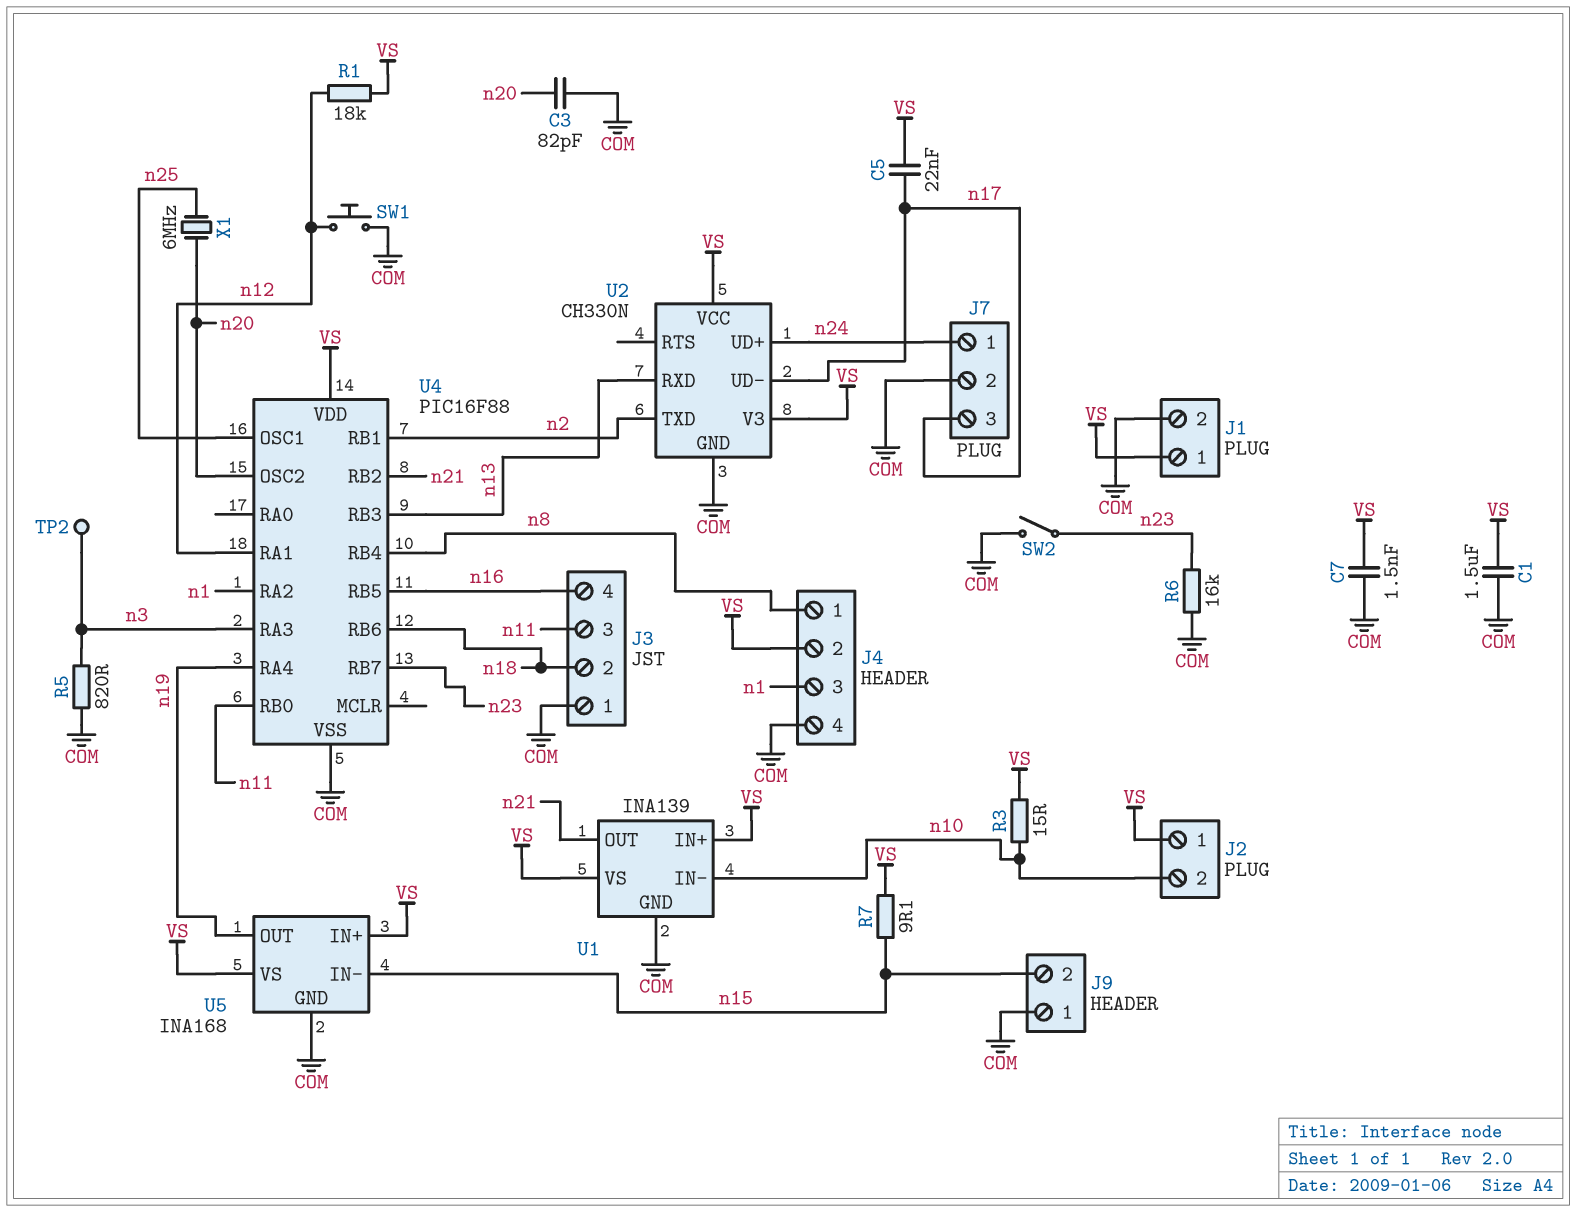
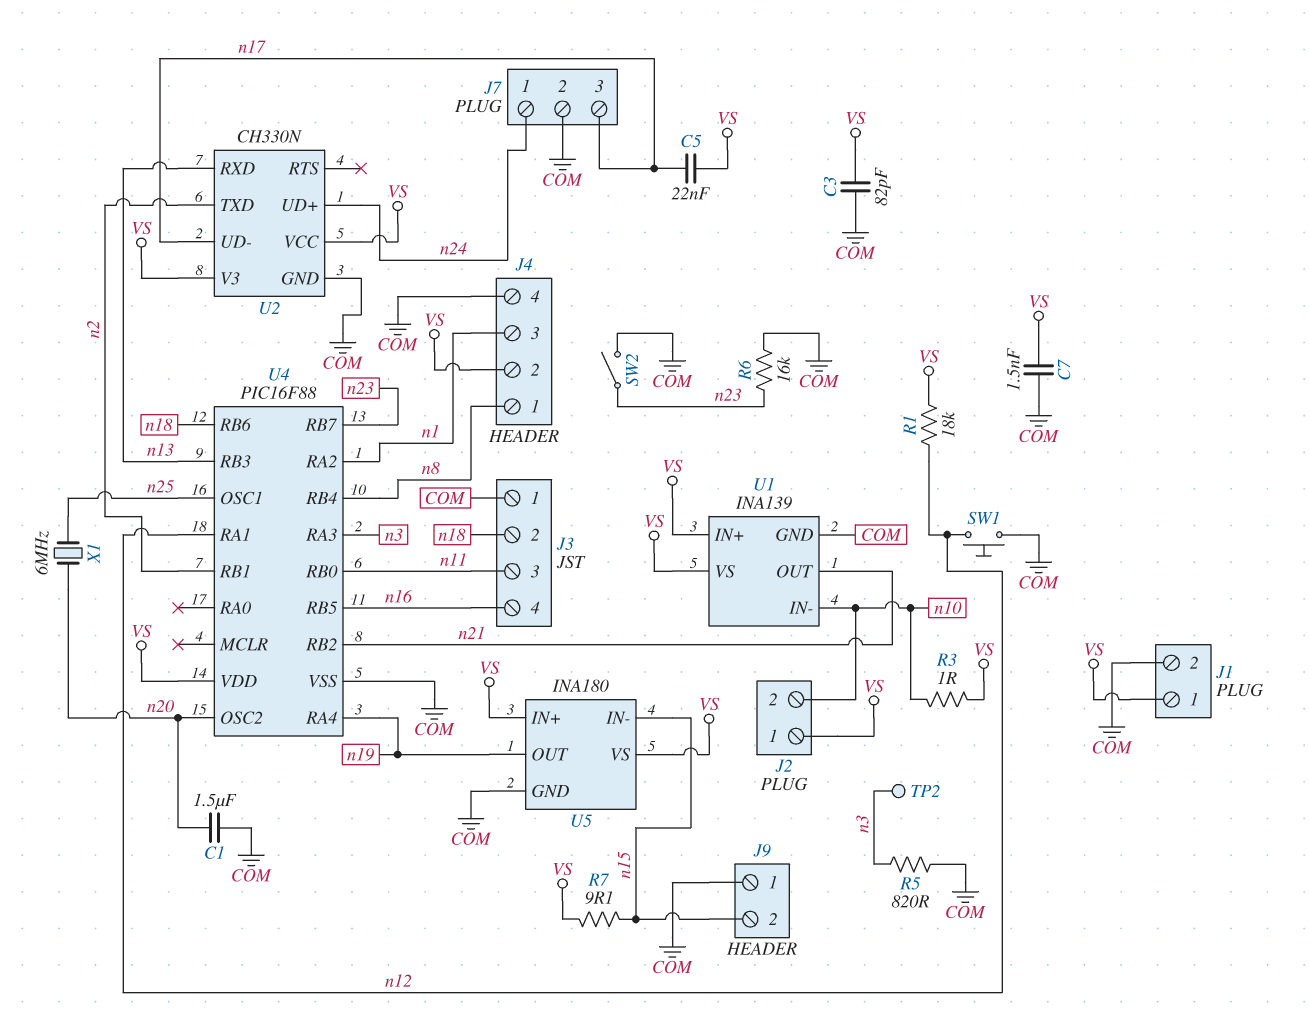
C1: 1.5uF (COM, VS) -> 1.5uF (COM, n20)
C3: 82pF (COM, n20) -> 82pF (COM, VS)
R3: 15 (VS, n10) -> 1 (VS, n10)
U5: INA168 -> INA180

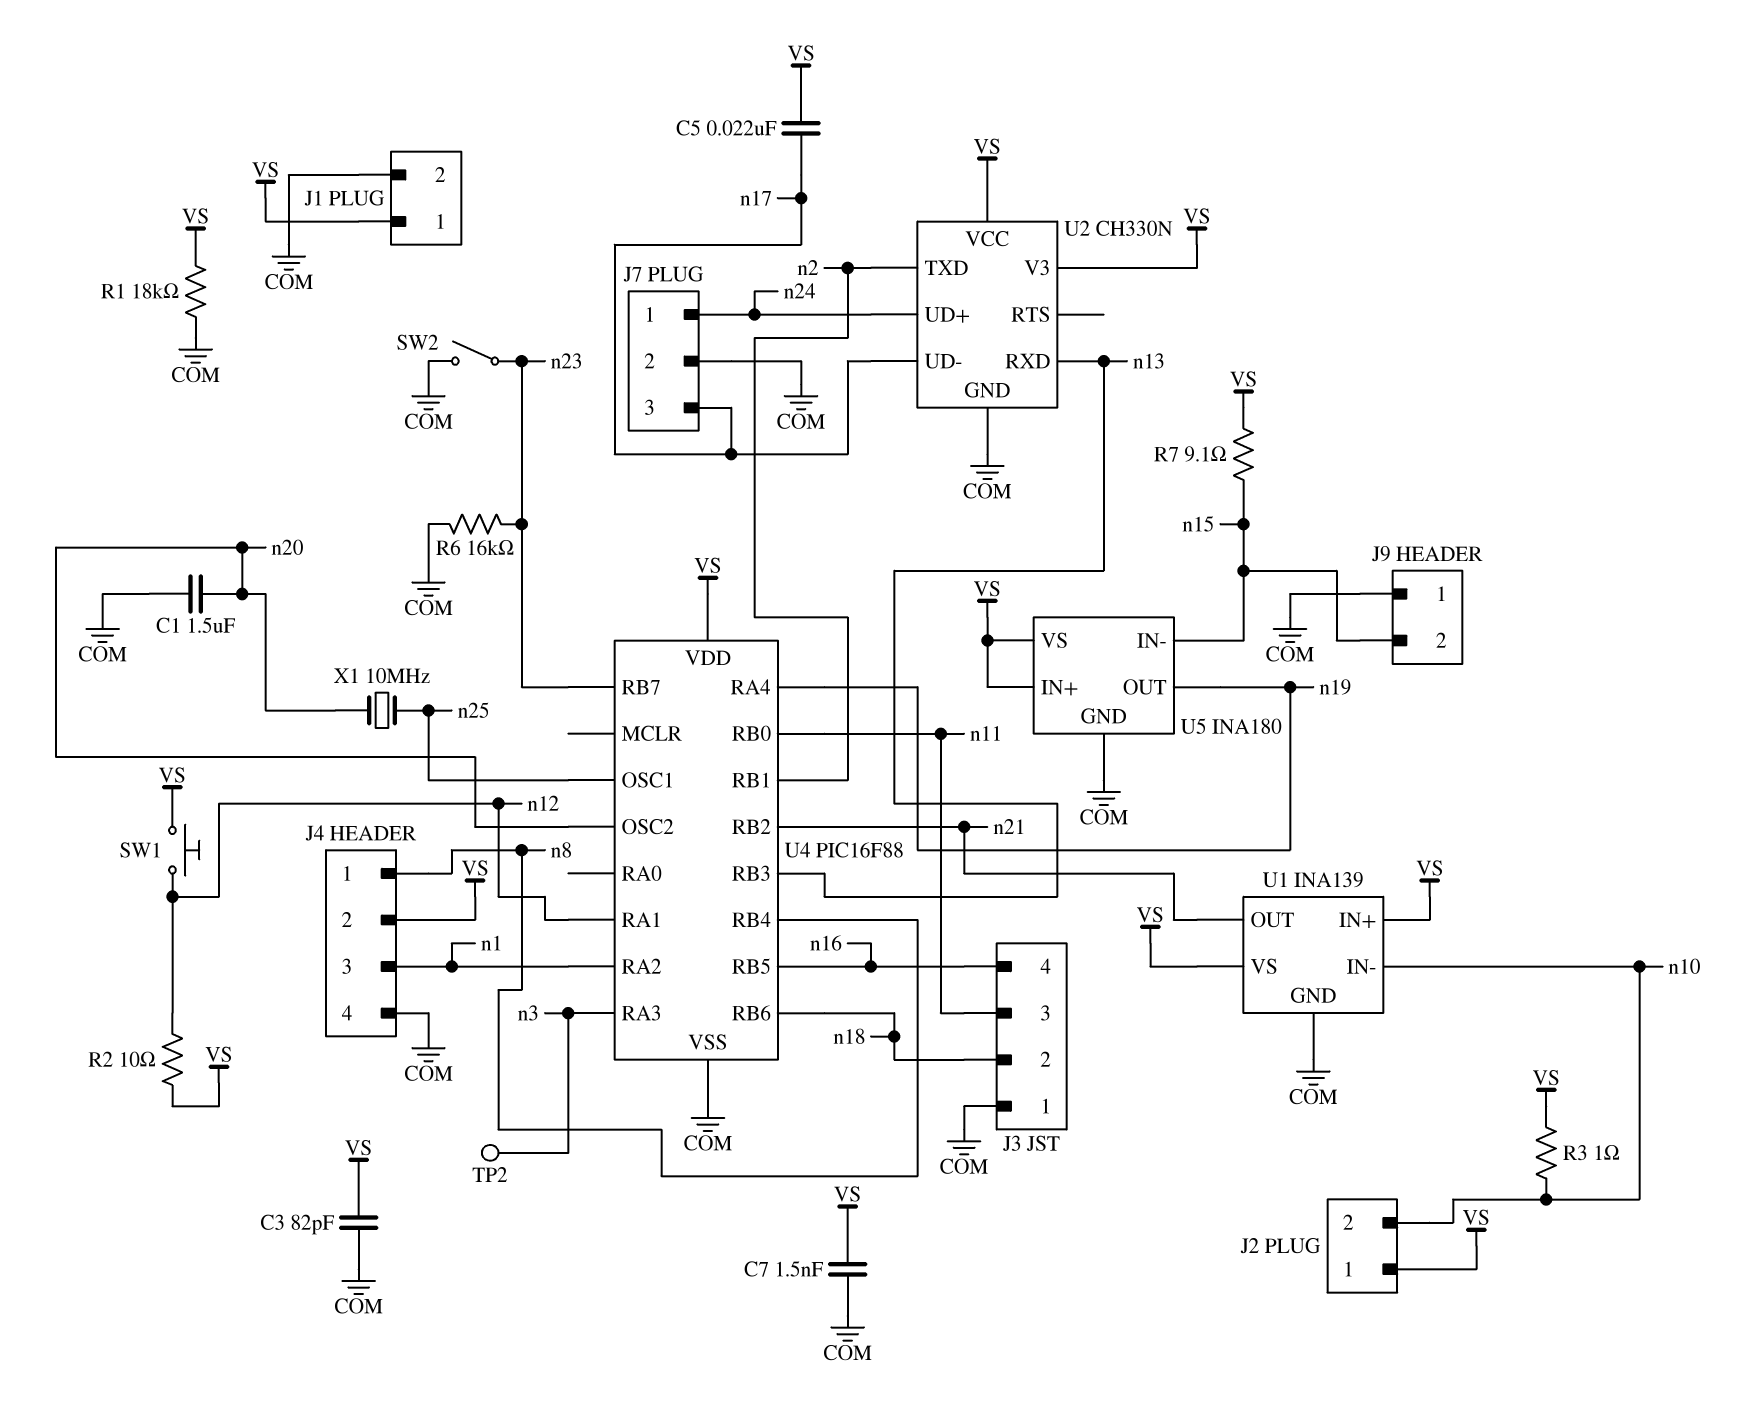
R1: 18k (VS, n12) -> 18k (COM, VS)
R2: none -> 10 (VS, n12)
R5: 820 (COM, n3) -> none
SW1: button (COM, n12) -> button (VS, n12)
X1: 6MHz (n20, n25) -> 10MHz (n20, n25)

